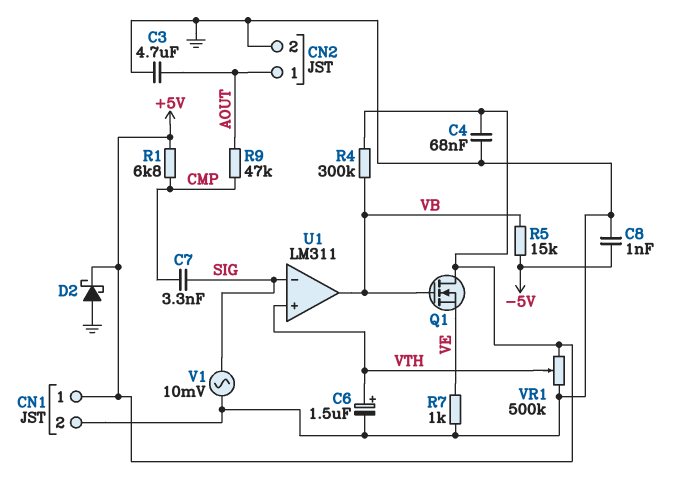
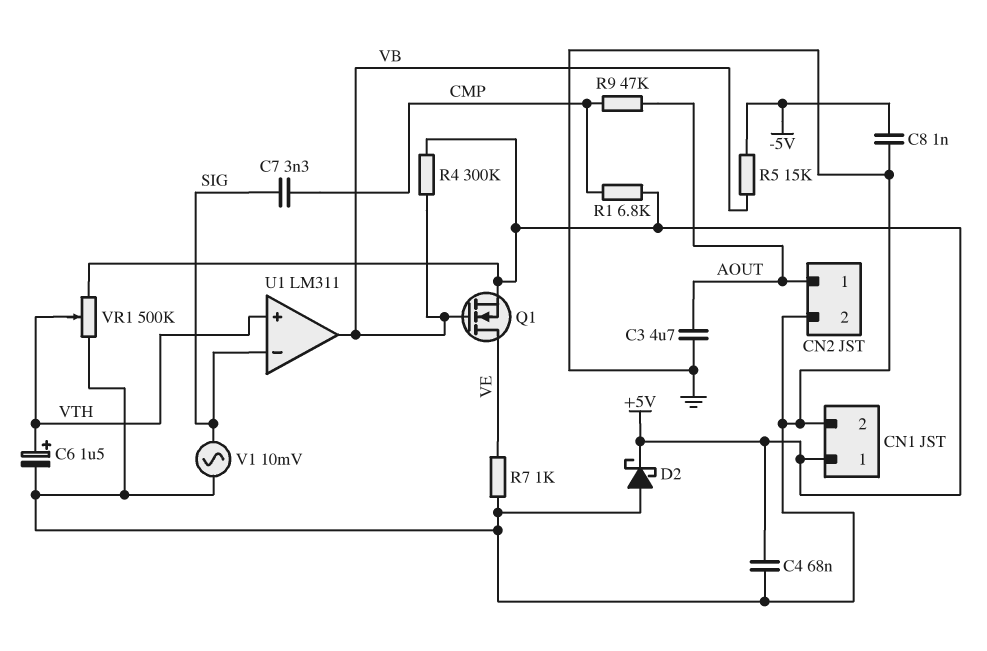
Q1: NMOS (G VB, D +5V, S VE) -> NMOS (G VB, D VE, S +5V)

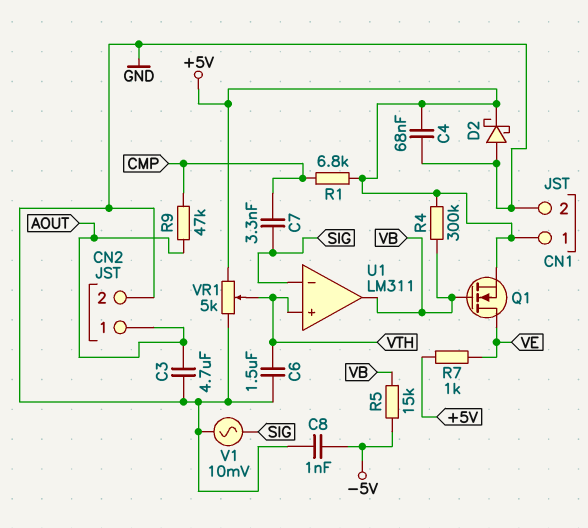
C6: 1.5uF (plus VTH, minus GND) -> 1.5uF (GND, VTH)
R7: 1k (GND, VE) -> 1k (+5V, VE)
VR1: 500k (+5V, GND, wiper VTH) -> 5k (+5V, GND, wiper VTH)

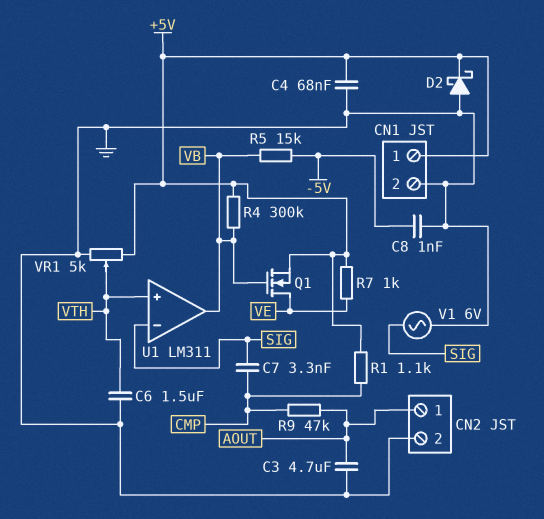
R1: 6.8k (+5V, CMP) -> 1.1k (+5V, CMP)
V1: AC 10mV (GND, SIG) -> AC 6V (GND, SIG)

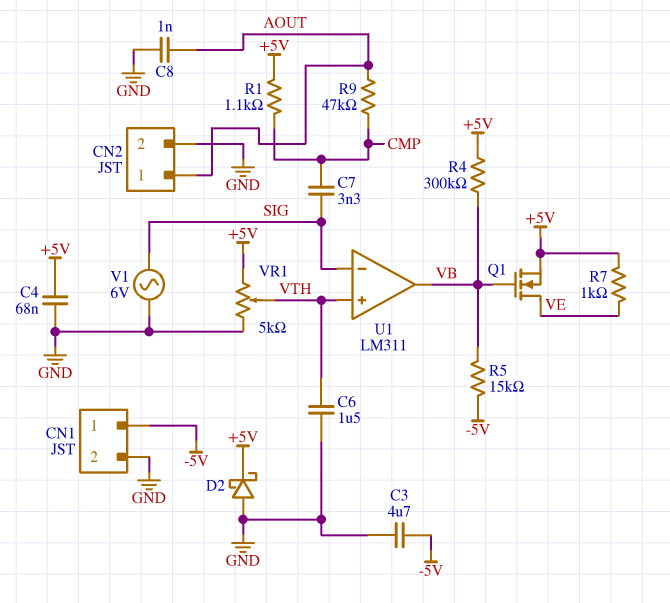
C3: 4.7uF (AOUT, GND) -> 4.7uF (-5V, GND)
C8: 1nF (-5V, GND) -> 1nF (AOUT, GND)
CN1 pin 1: +5V -> -5V

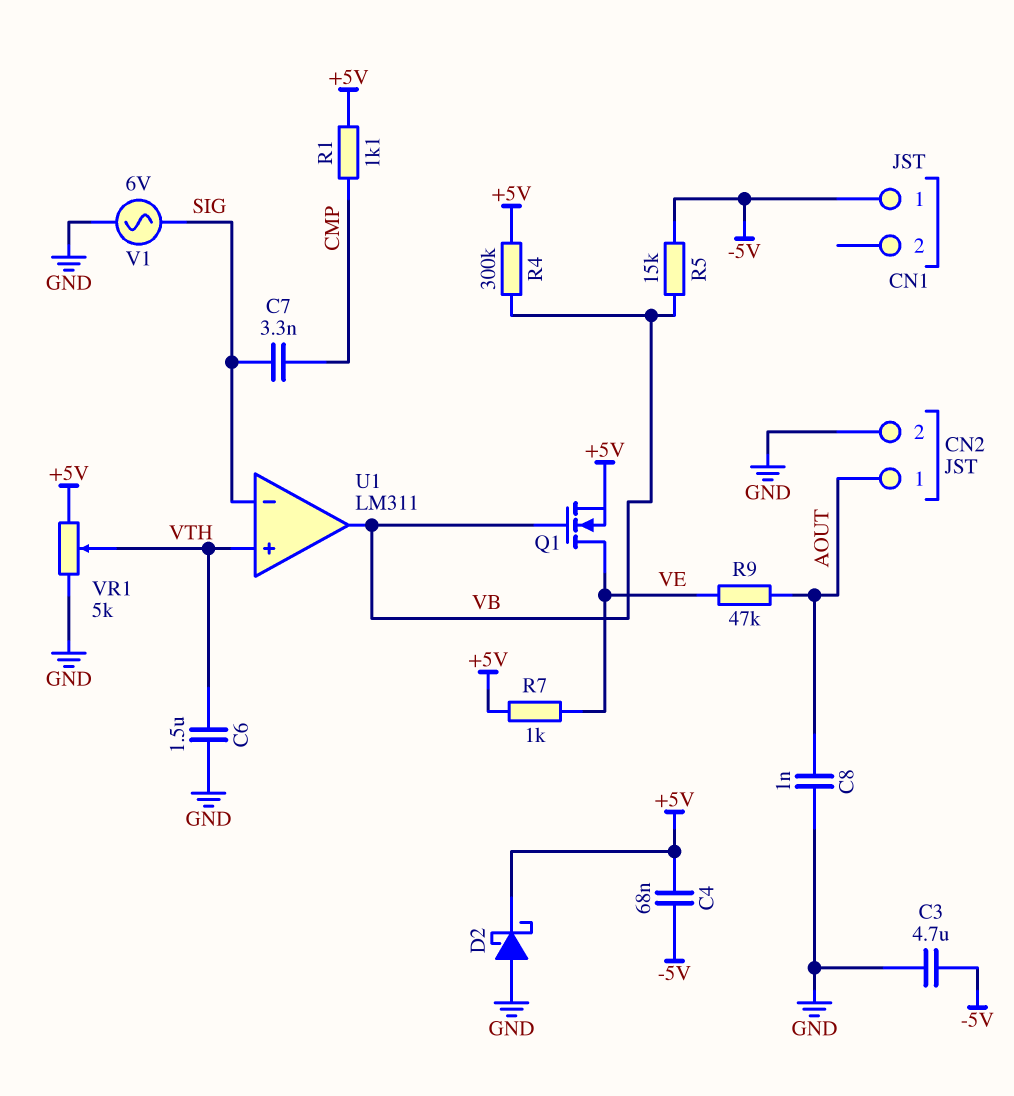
C4: 68nF (+5V, GND) -> 68nF (+5V, -5V)
CN1 pin 2: GND -> none
R9: 47k (AOUT, CMP) -> 47k (AOUT, VE)

